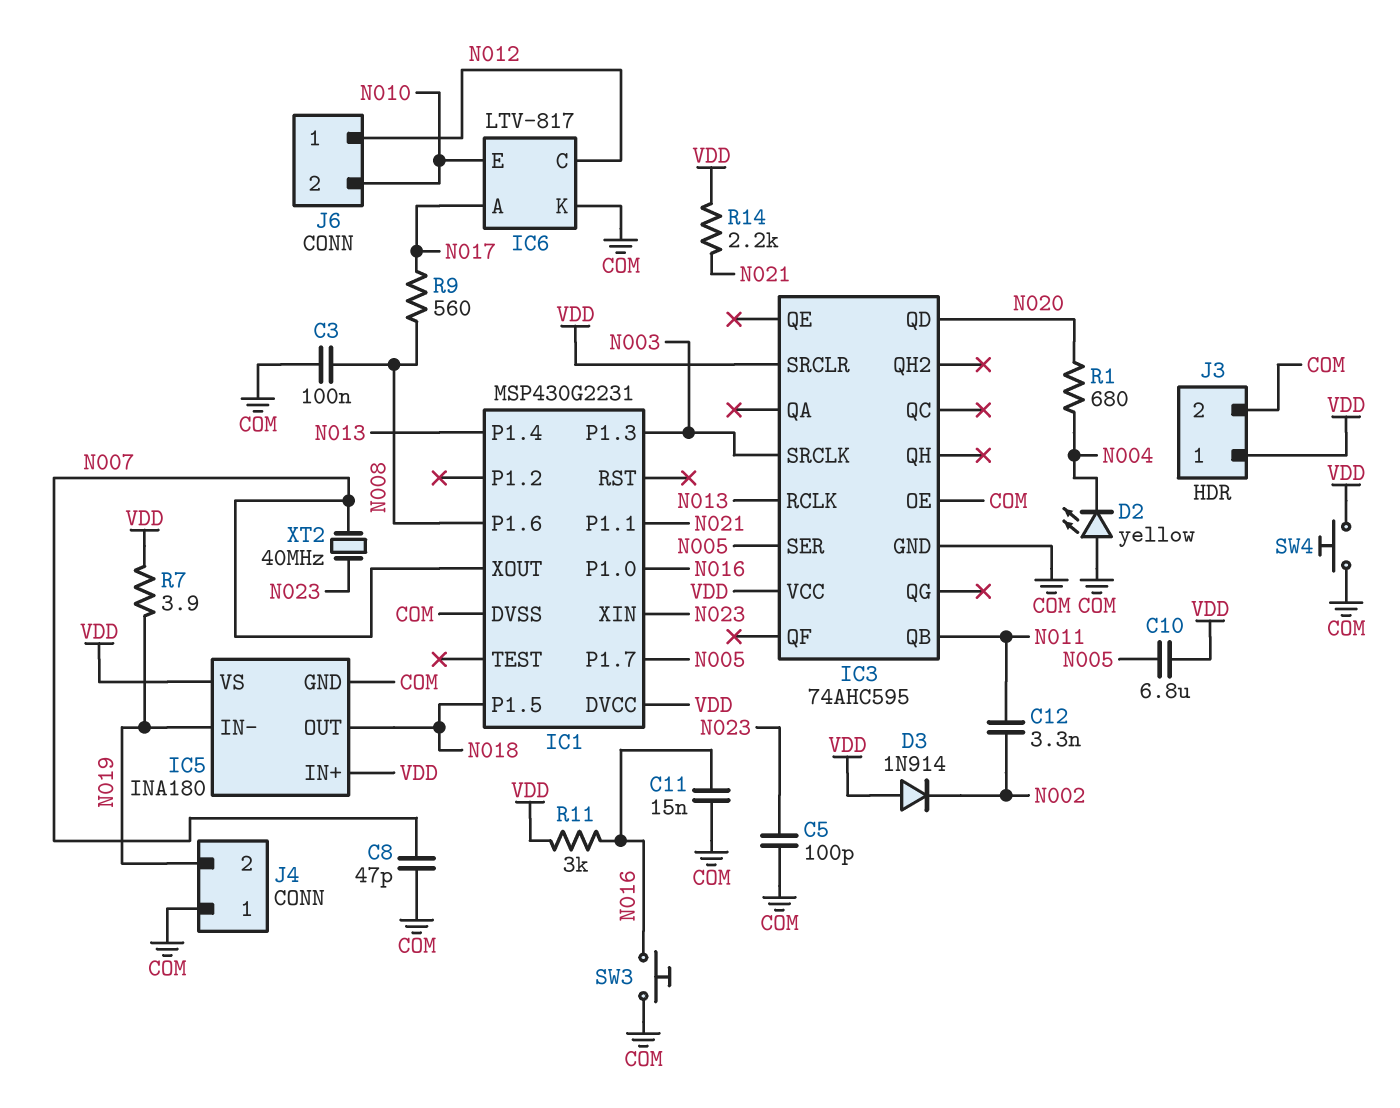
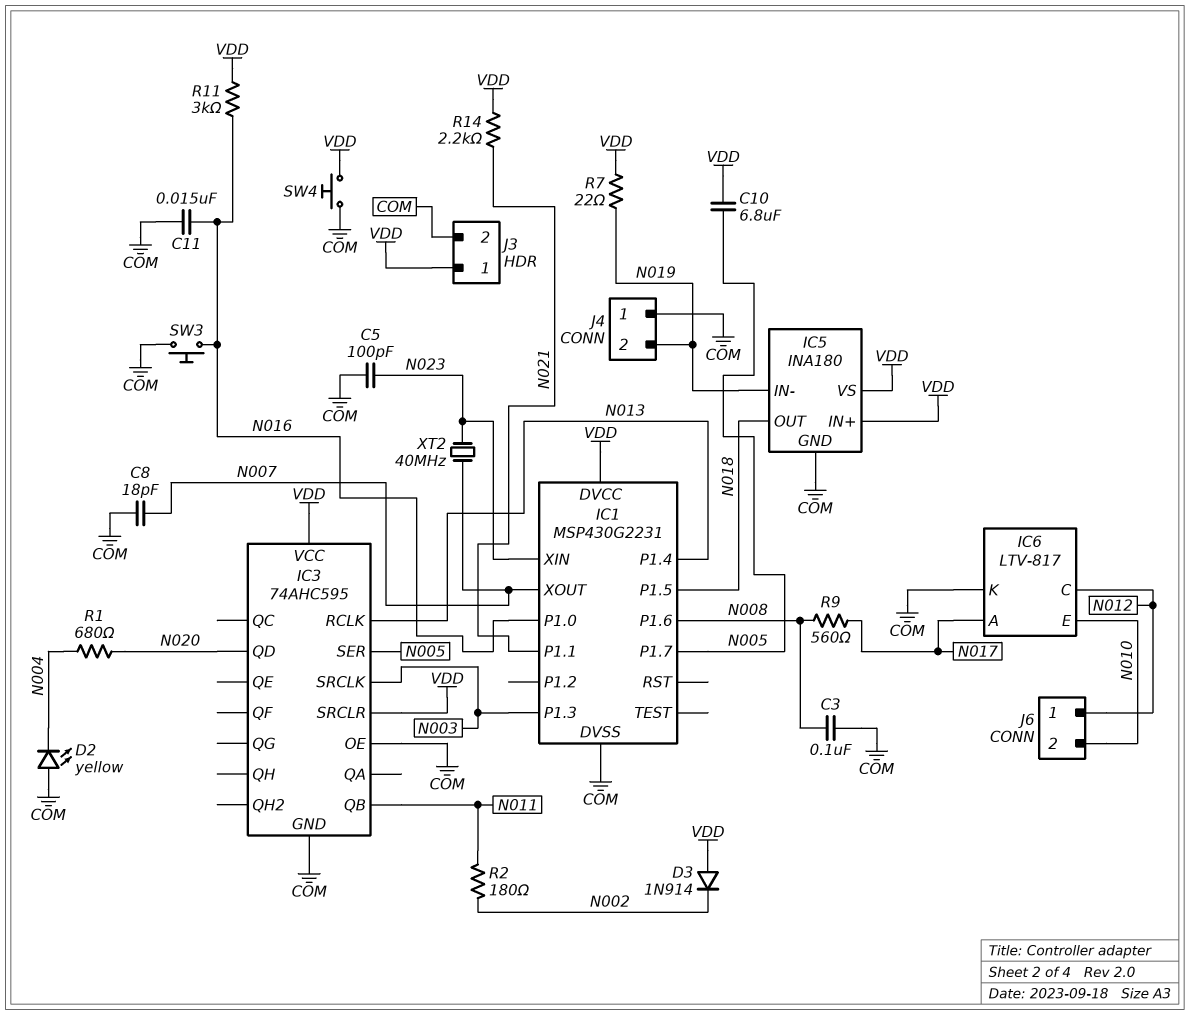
C8: 47pF (COM, N007) -> 18pF (COM, N007)
C12: 3.3nF (N002, N011) -> none
R2: none -> 180 (N002, N011)
R7: 3.9 (N019, VDD) -> 22 (N019, VDD)

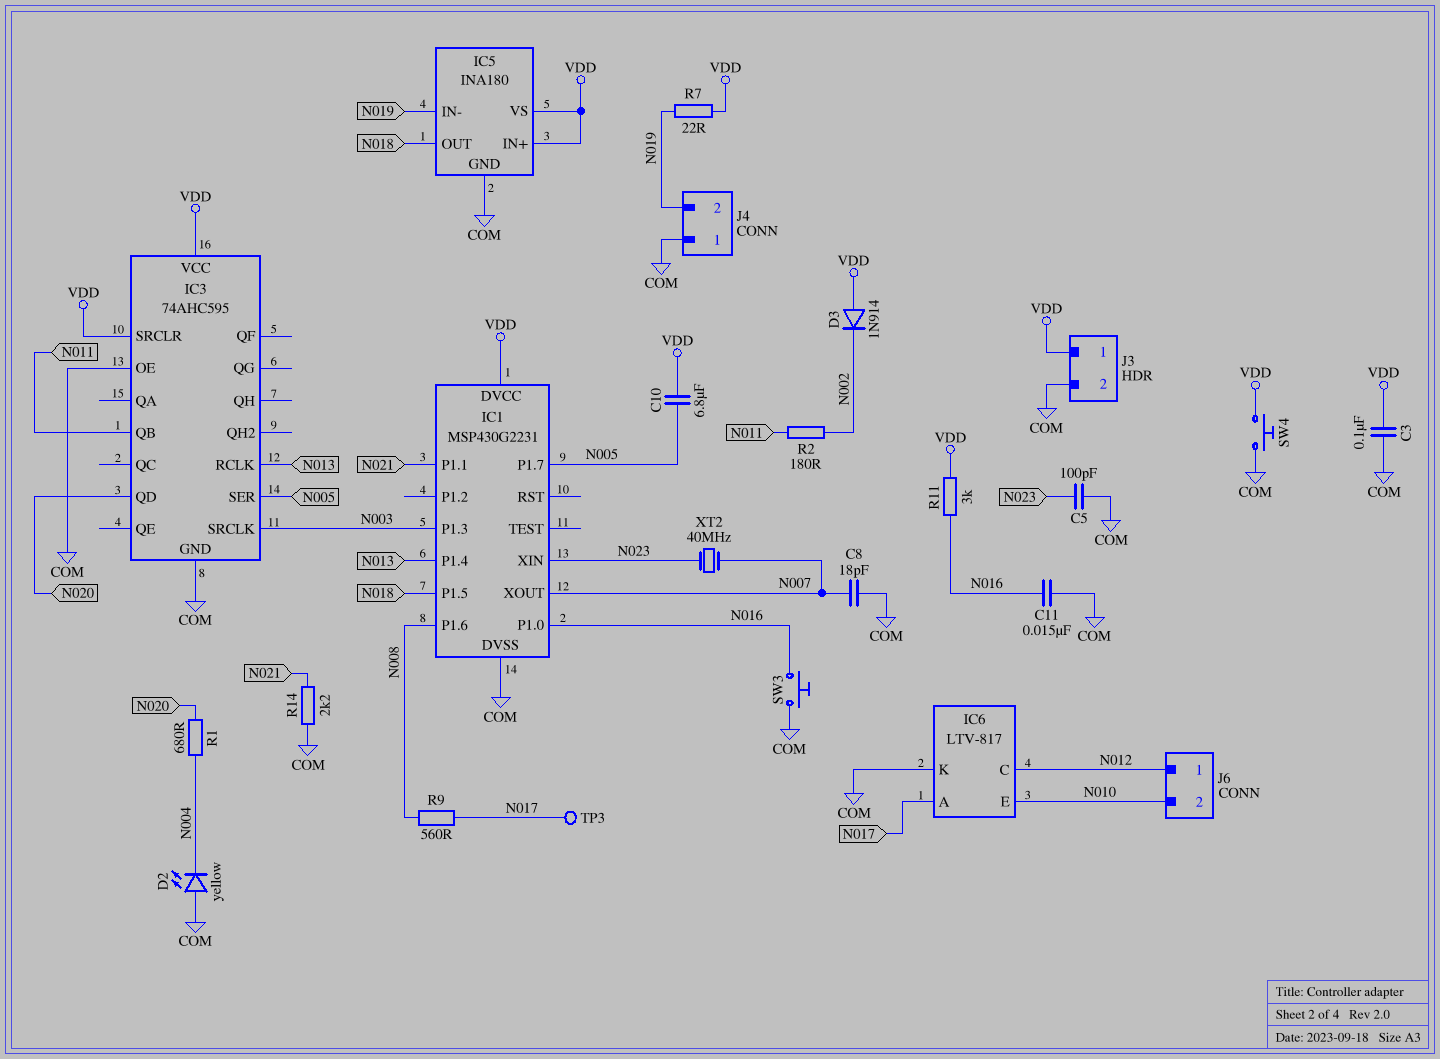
C3: 100nF (COM, N008) -> 100nF (COM, VDD)
R14: 2.2k (N021, VDD) -> 2.2k (COM, N021)
TP3: none -> test point (N017)

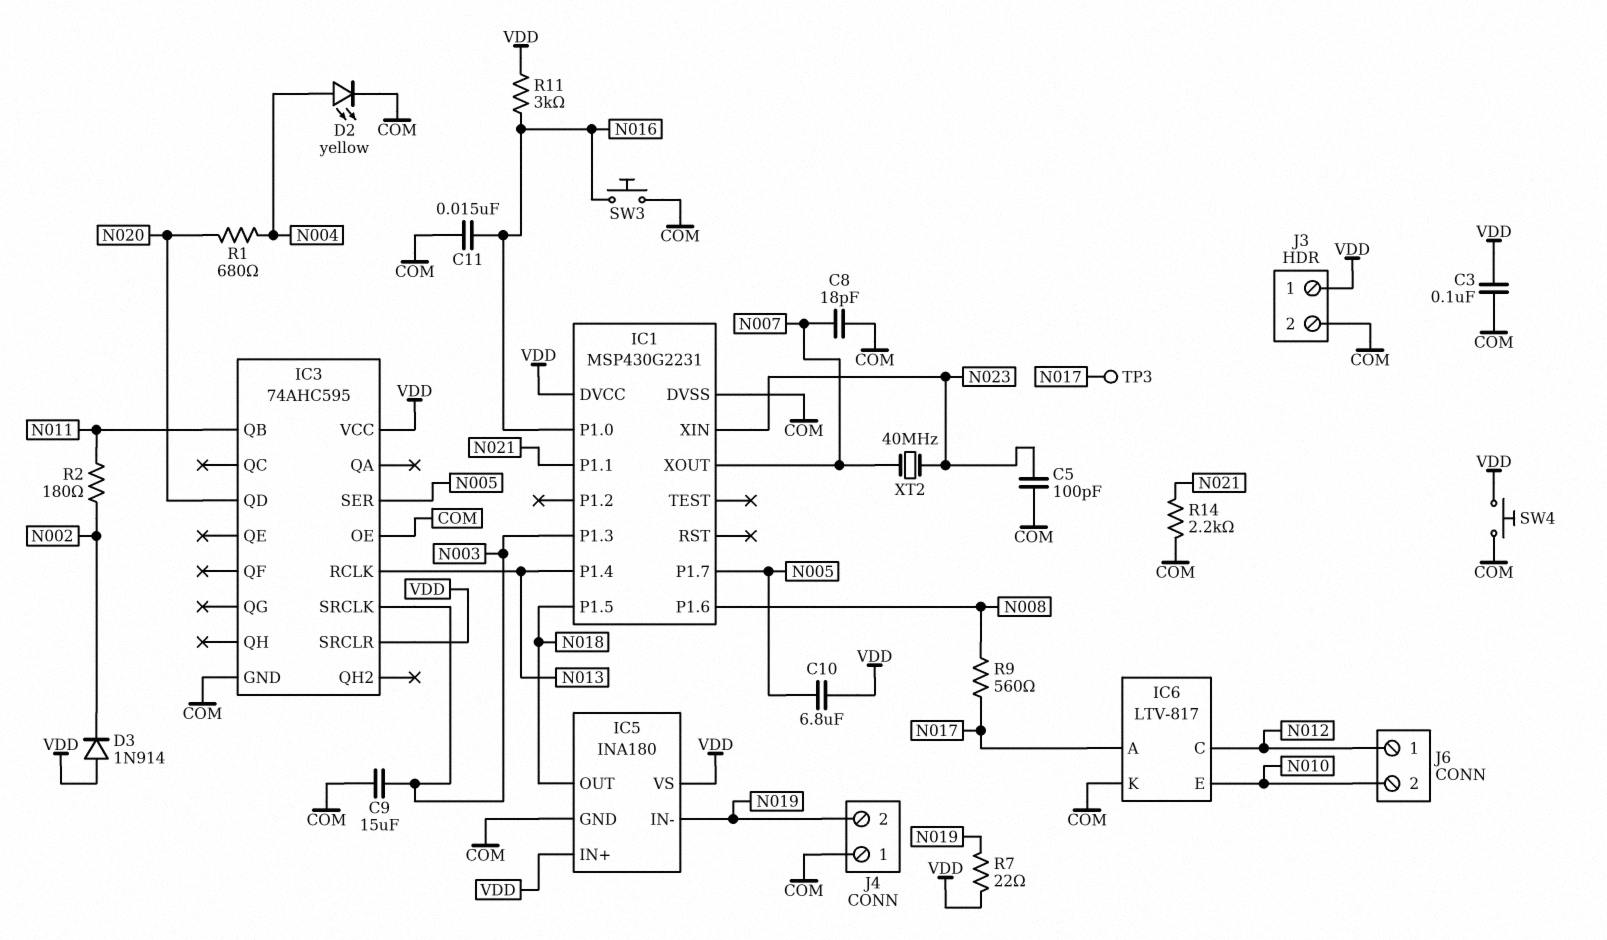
C9: none -> 15uF (COM, N003)
D2: LED yellow (A COM, K N004) -> LED yellow (A N004, K COM)

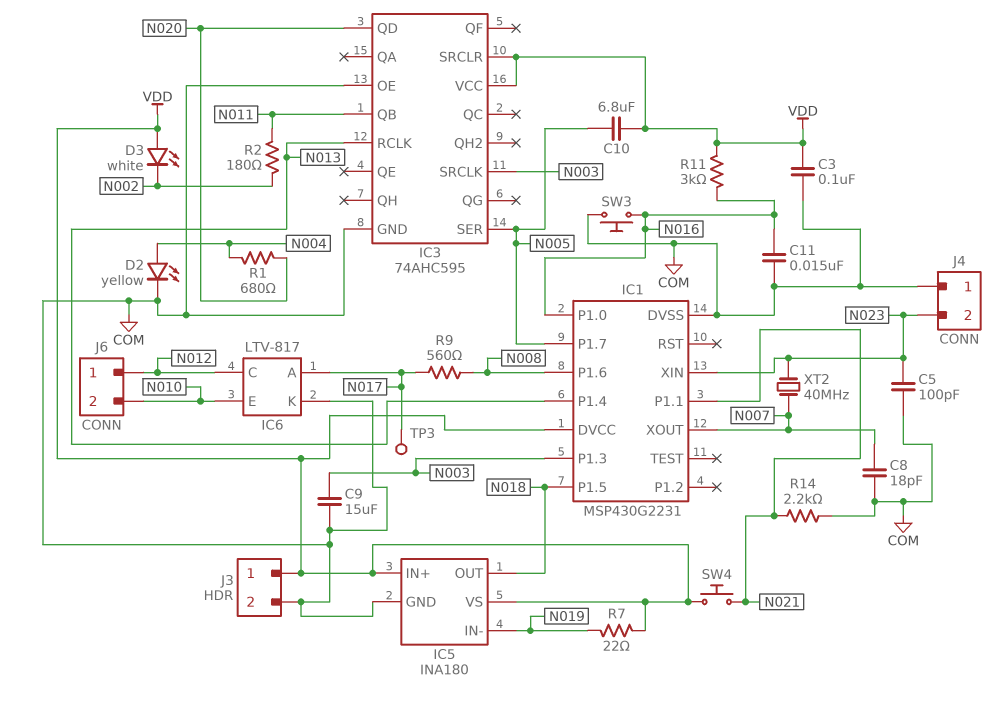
D3: diode 1N914 (A VDD, K N002) -> LED white (A VDD, K N002)
J4 pin 2: N019 -> N023
SW4: button (COM, VDD) -> button (N021, VDD)

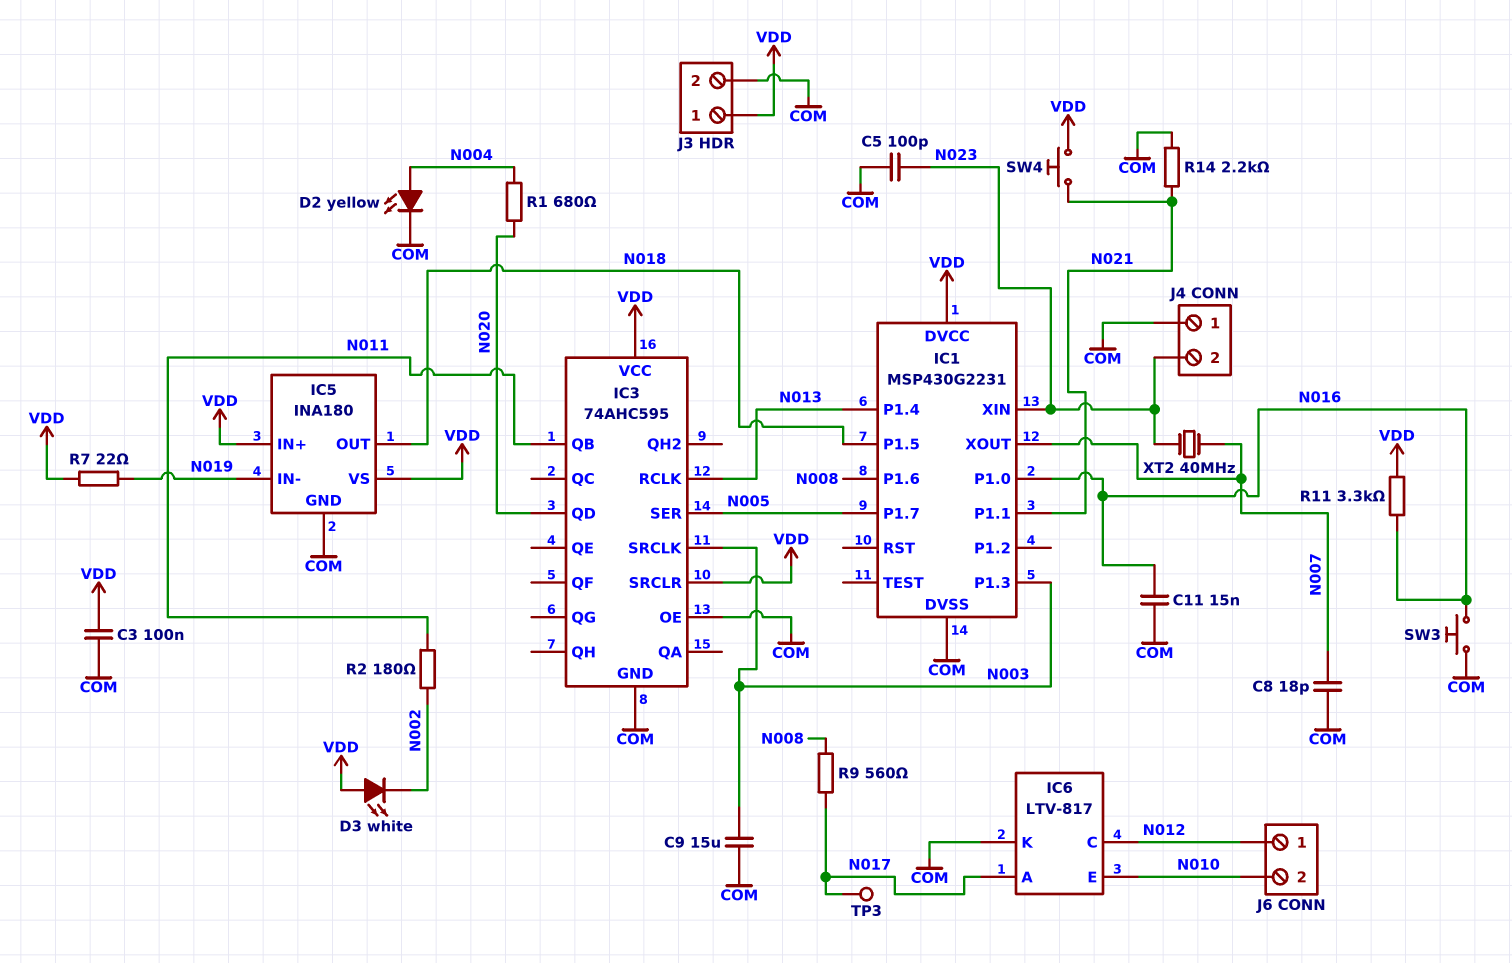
C10: 6.8uF (N005, VDD) -> none
R11: 3k (N016, VDD) -> 3.3k (N016, VDD)

